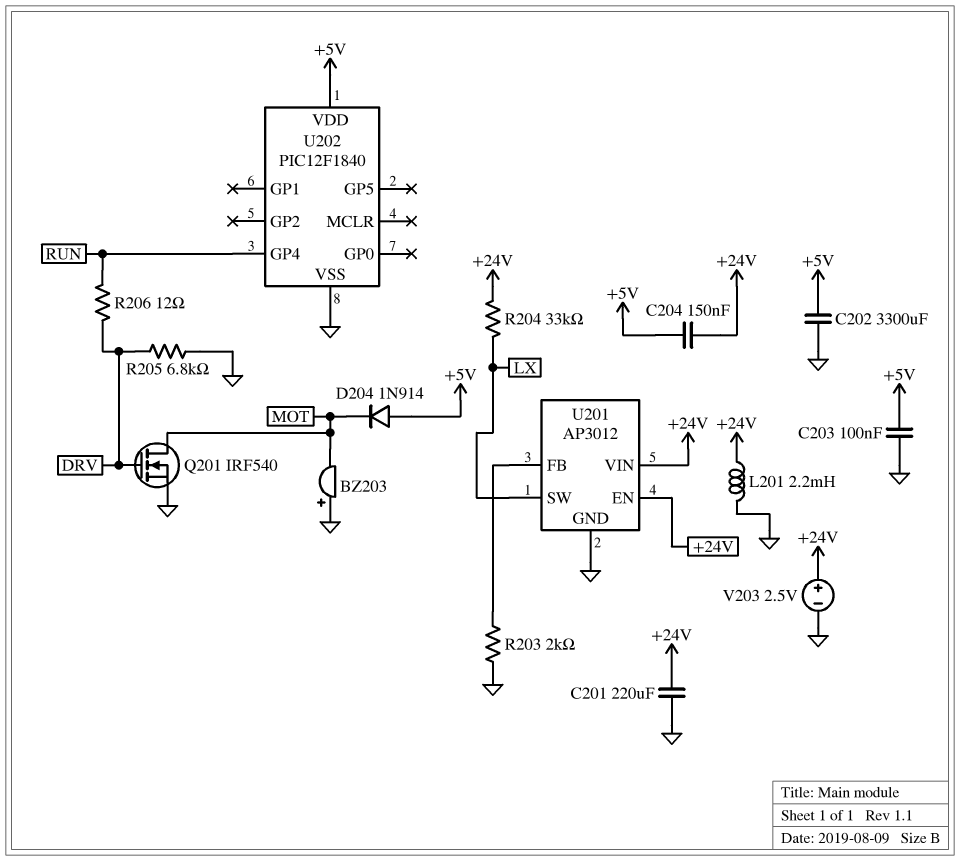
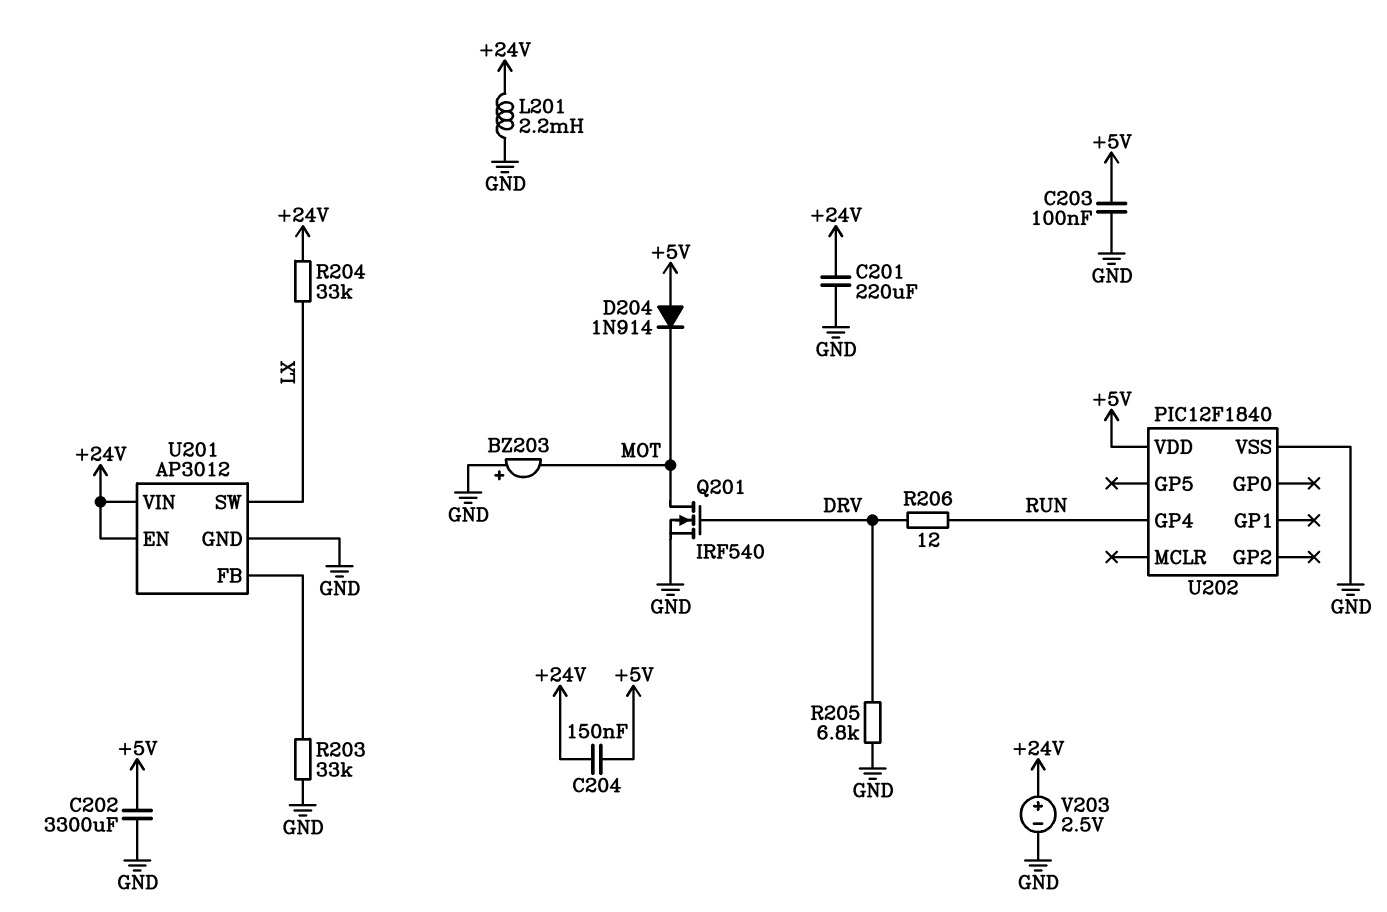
R203: 2k (GND, U201/FB) -> 33k (GND, U201/FB)

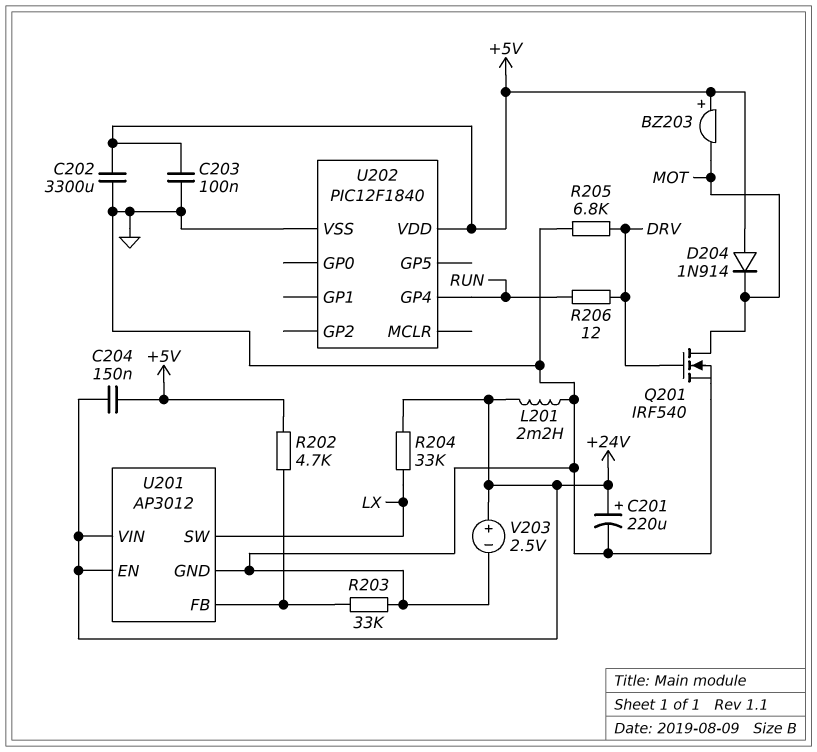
BZ203: buzzer (plus GND, minus MOT) -> buzzer (plus +5V, minus MOT)
C201: 220uF (+24V, GND) -> 220uF (plus +24V, minus GND)
R202: none -> 4.7k (+5V, U201/FB)

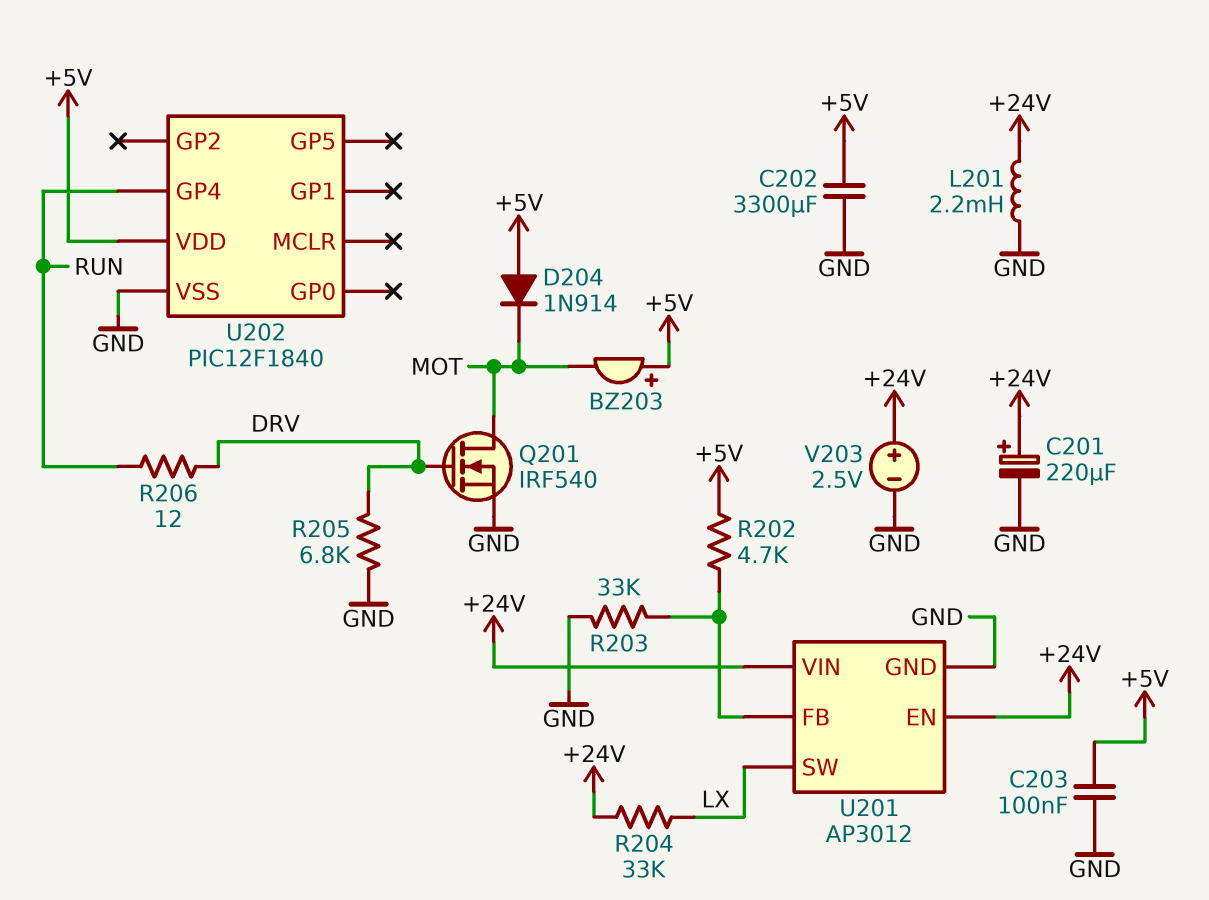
C204: 150nF (+5V, +24V) -> none

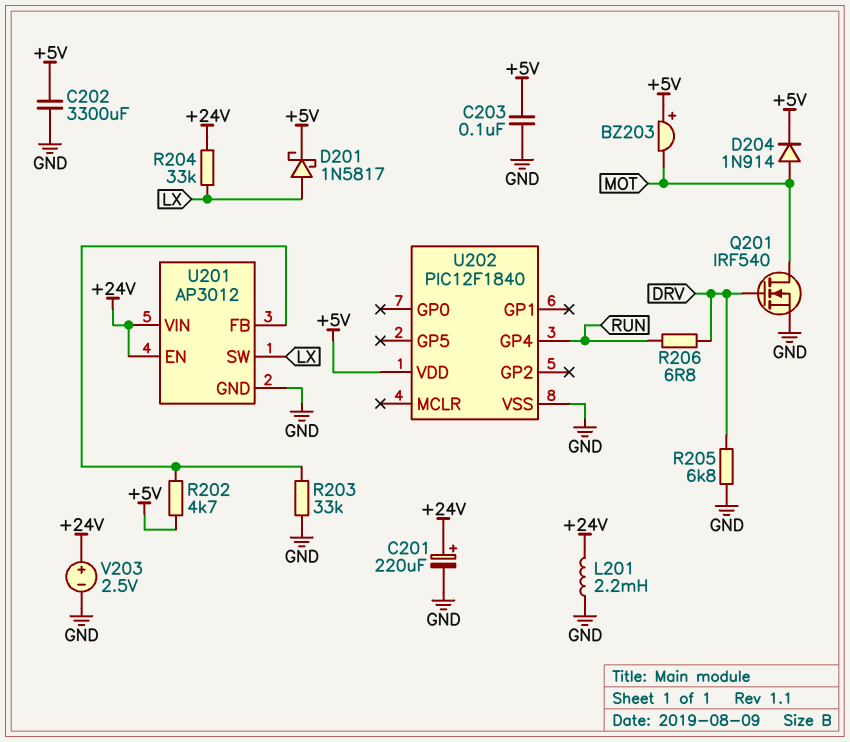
D201: none -> schottky 1N5817 (A LX, K +5V)
D204: diode 1N914 (A +5V, K MOT) -> diode 1N914 (A MOT, K +5V)
R206: 12 (DRV, RUN) -> 6.8 (DRV, RUN)

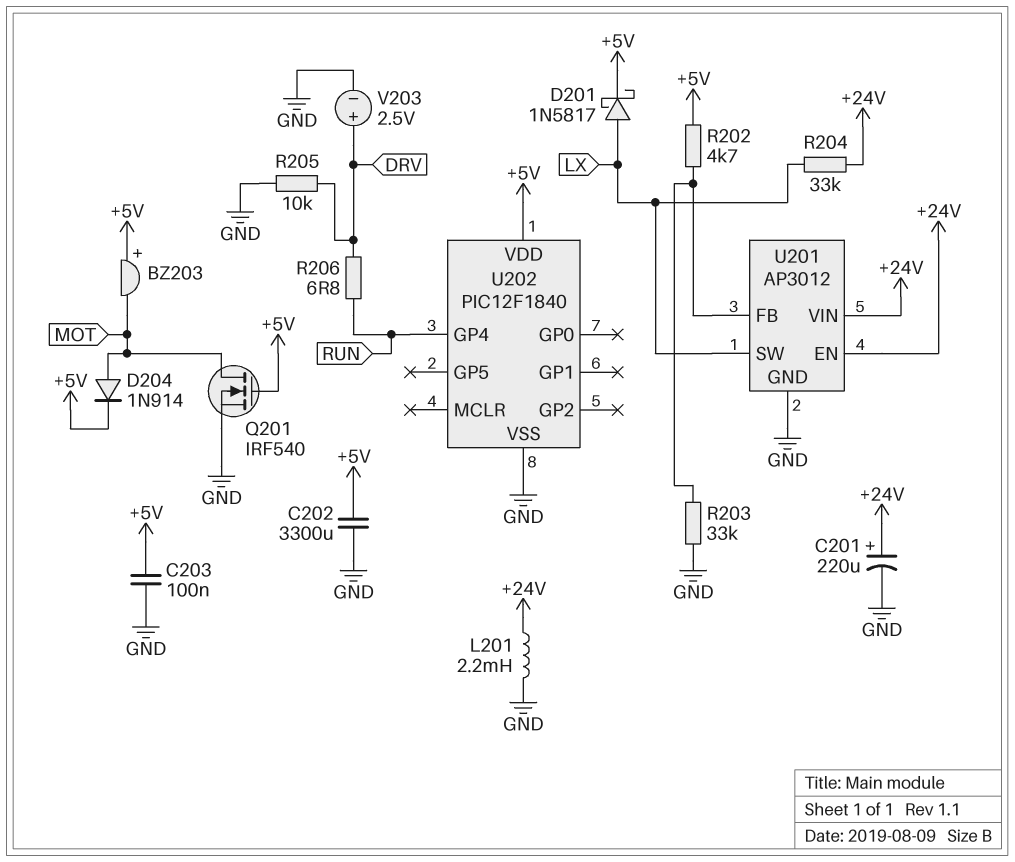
Q201: NMOS IRF540 (G DRV, D MOT, S GND) -> NMOS IRF540 (G +5V, D MOT, S GND)
R205: 6.8k (DRV, GND) -> 10k (DRV, GND)
V203: 2.5V (plus +24V, minus GND) -> 2.5V (plus DRV, minus GND)

